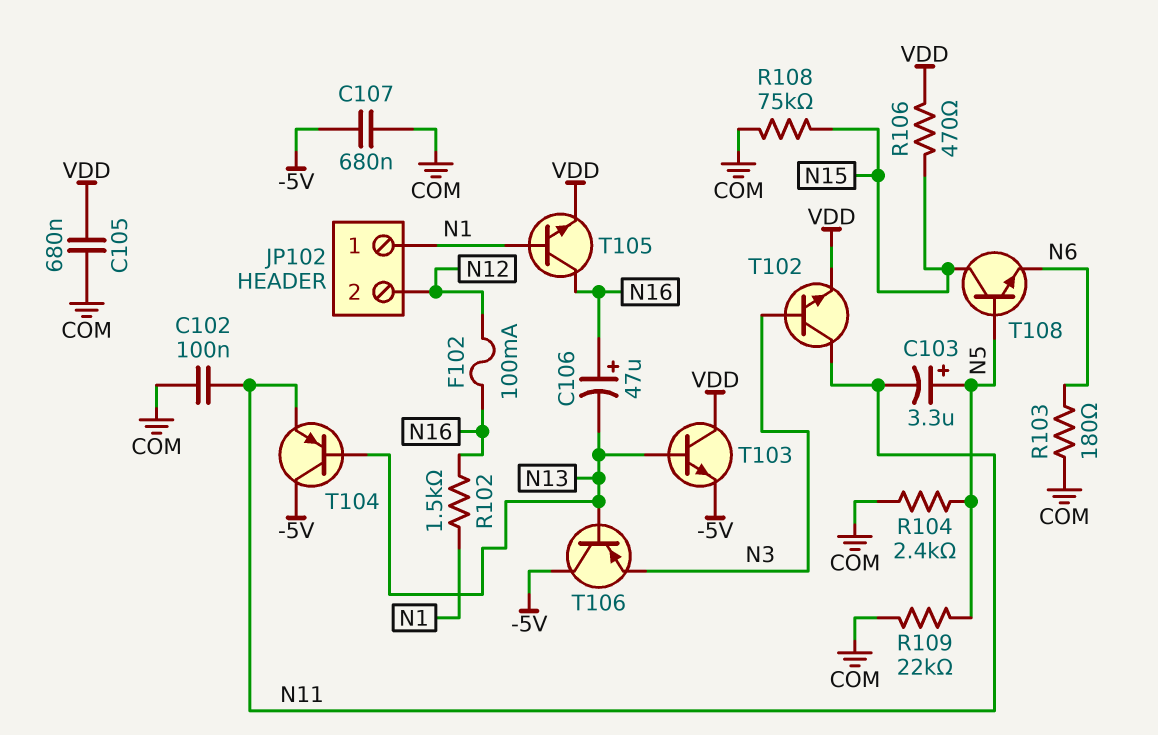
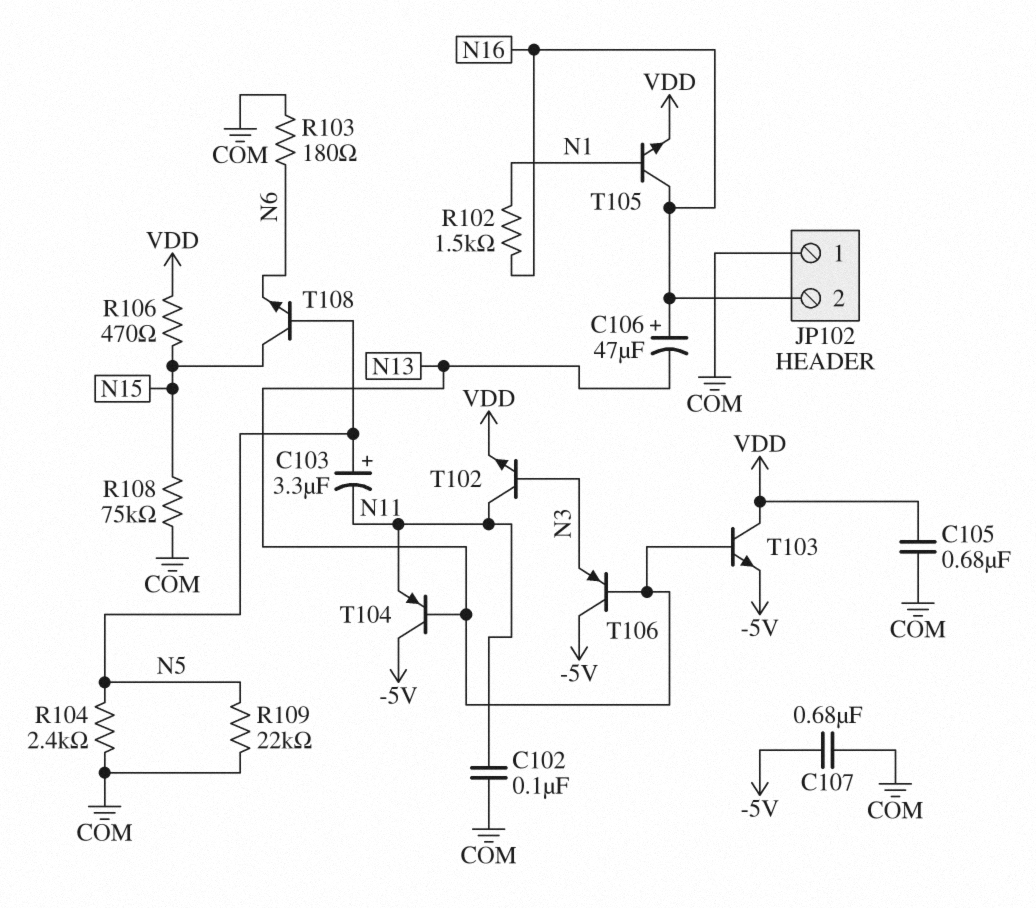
F102: 100mA (N12, N16) -> none
JP102 pin 1: N1 -> COM
JP102 pin 2: N12 -> N16

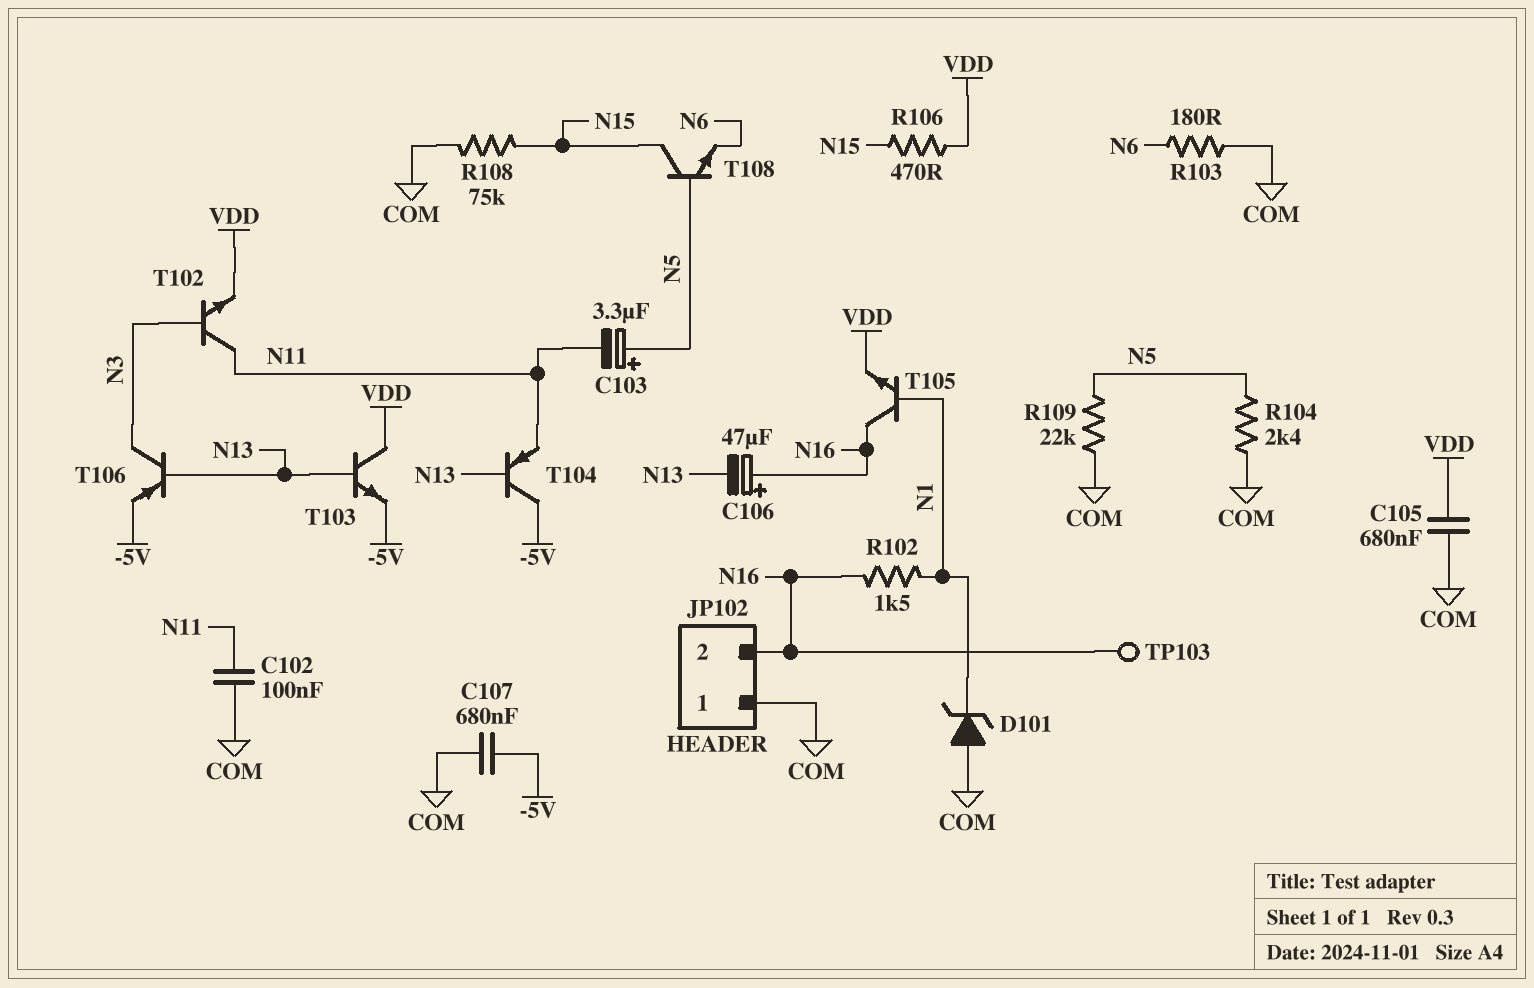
D101: none -> zener (A COM, K N1)
T106: PNP (B N13, C -5V, E N3) -> PNP (B N13, C N3, E -5V)
TP103: none -> test point (N16)

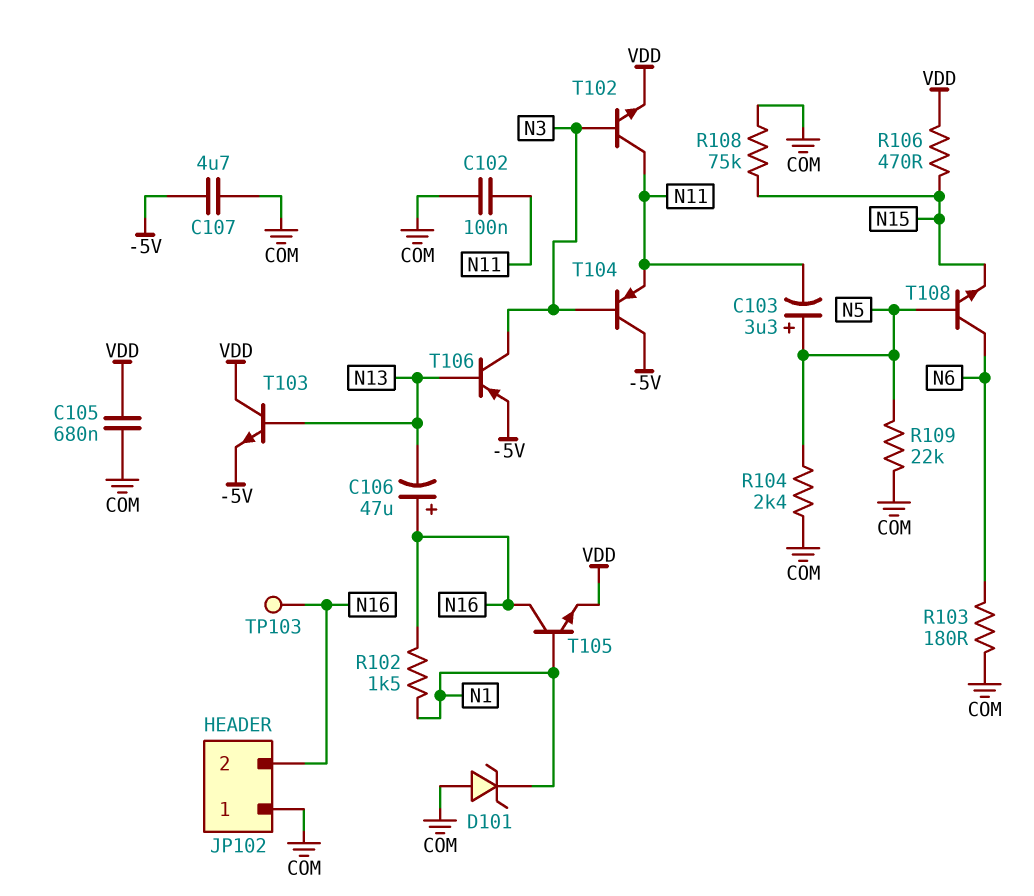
C107: 680nF (-5V, COM) -> 4.7uF (-5V, COM)
T104: PNP (B N13, C -5V, E N11) -> PNP (B N3, C -5V, E N11)
T108: NPN (B N5, C N15, E N6) -> NPN (B N5, C N6, E N15)

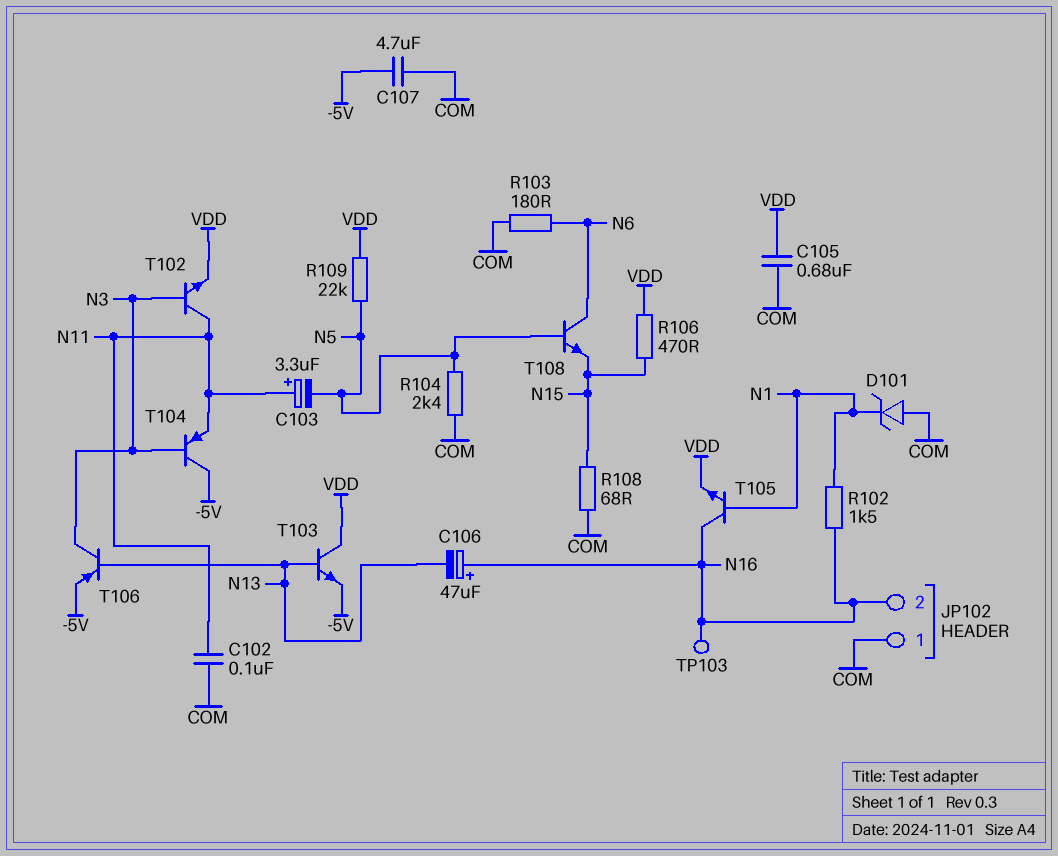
C103: 3.3uF (plus N5, minus N11) -> 3.3uF (plus N11, minus N5)
R108: 75k (COM, N15) -> 68 (COM, N15)
R109: 22k (COM, N5) -> 22k (N5, VDD)

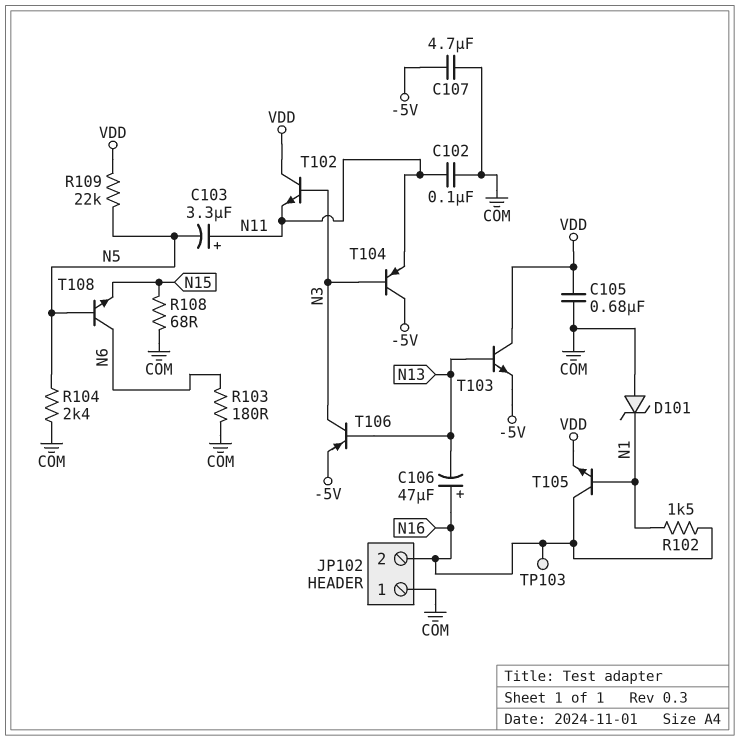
R106: 470 (N15, VDD) -> none
T102: NPN (B N3, C N11, E VDD) -> NPN (B N3, C VDD, E N11)

